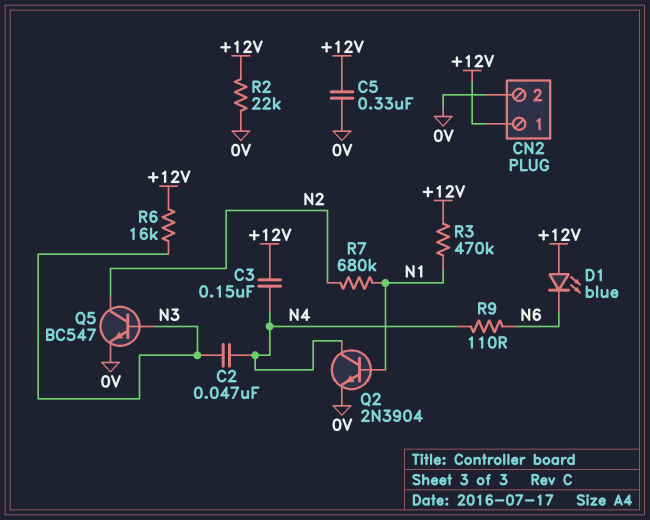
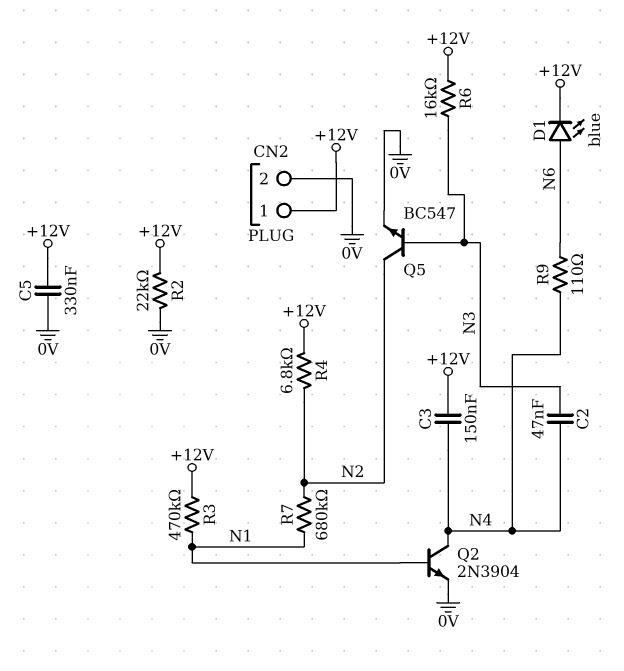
D1: LED blue (A +12V, K N6) -> LED blue (A N6, K +12V)
R4: none -> 6.8k (+12V, N2)

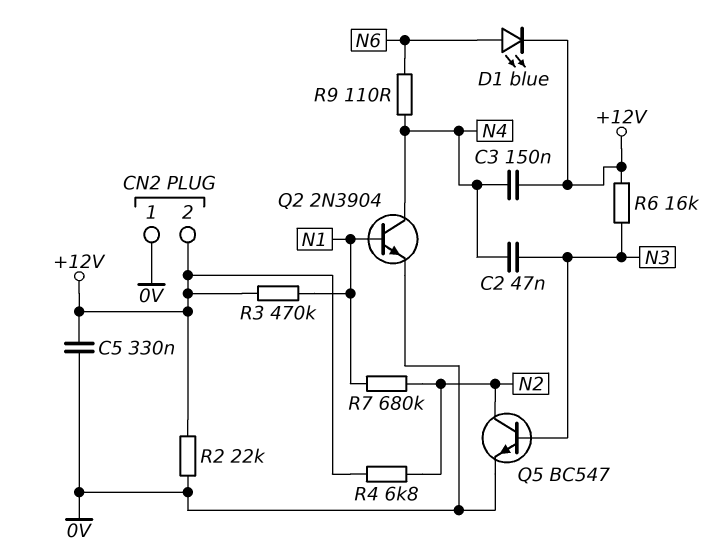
CN2 pin 1: +12V -> 0V
CN2 pin 2: 0V -> +12V

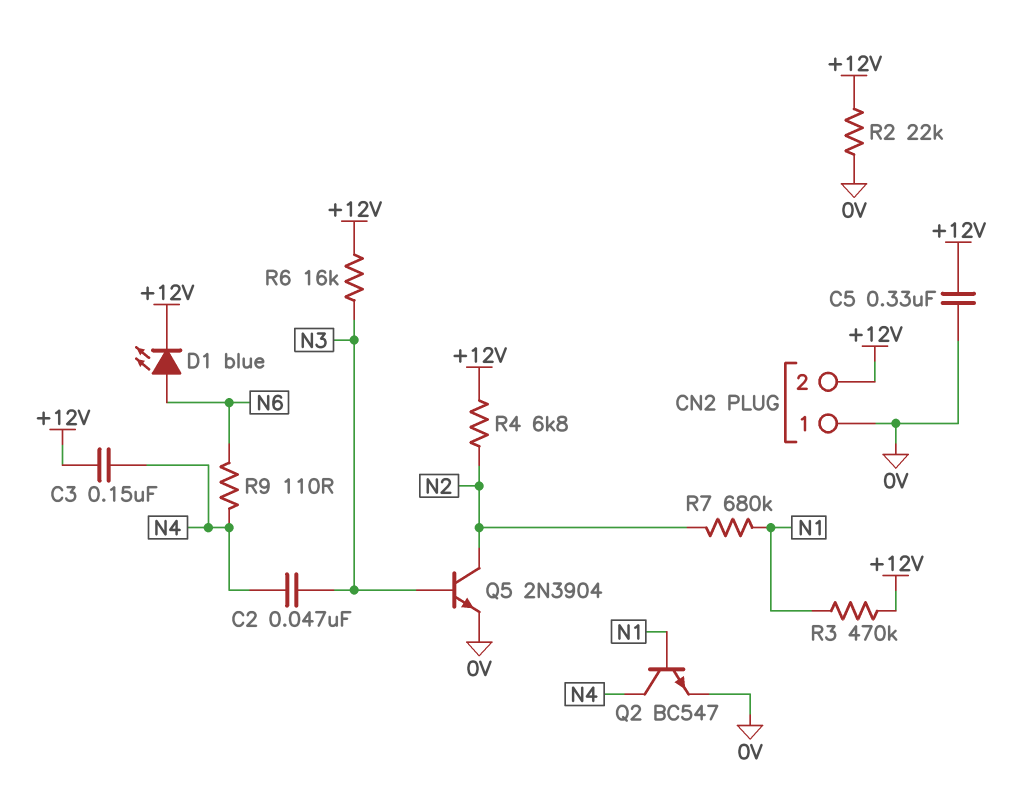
Q2: NPN 2N3904 (B N1, C N4, E 0V) -> NPN BC547 (B N1, C N4, E 0V)
Q5: NPN BC547 (B N3, C N2, E 0V) -> NPN 2N3904 (B N3, C N2, E 0V)

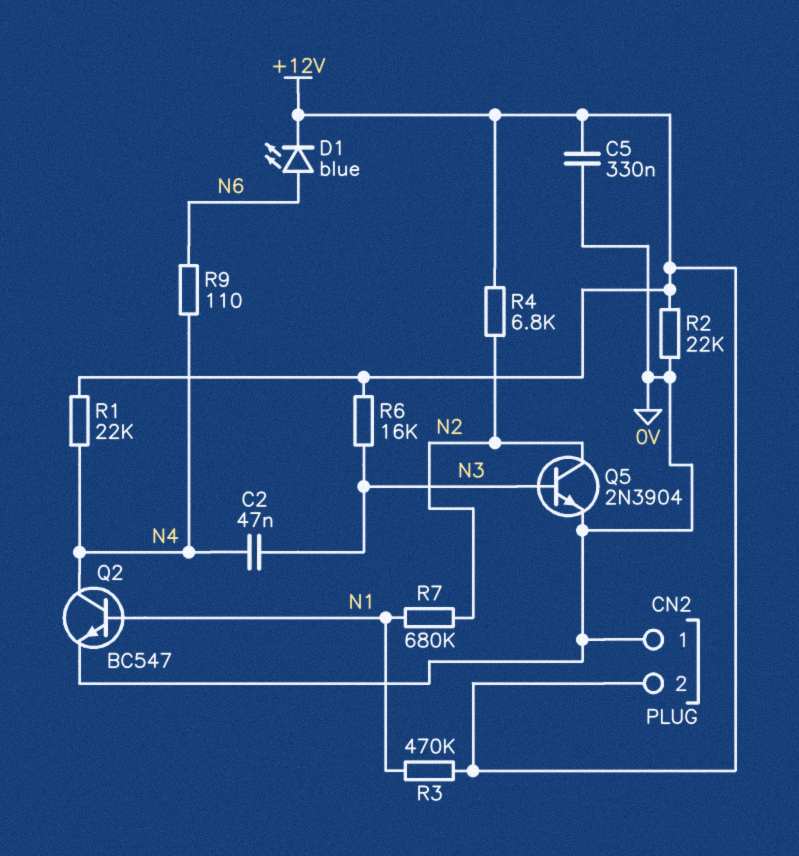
C3: 150nF (+12V, N4) -> none
R1: none -> 22k (+12V, N4)

